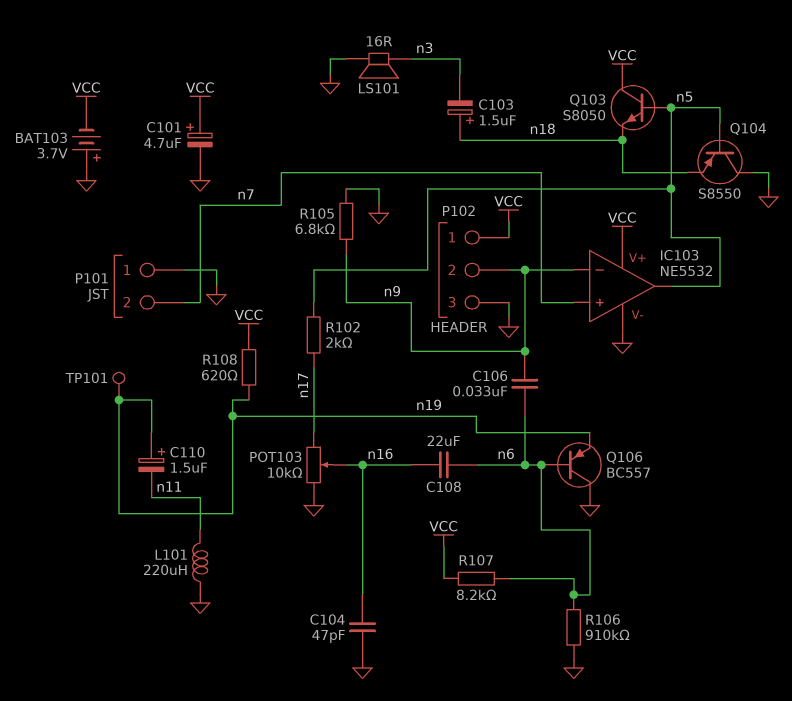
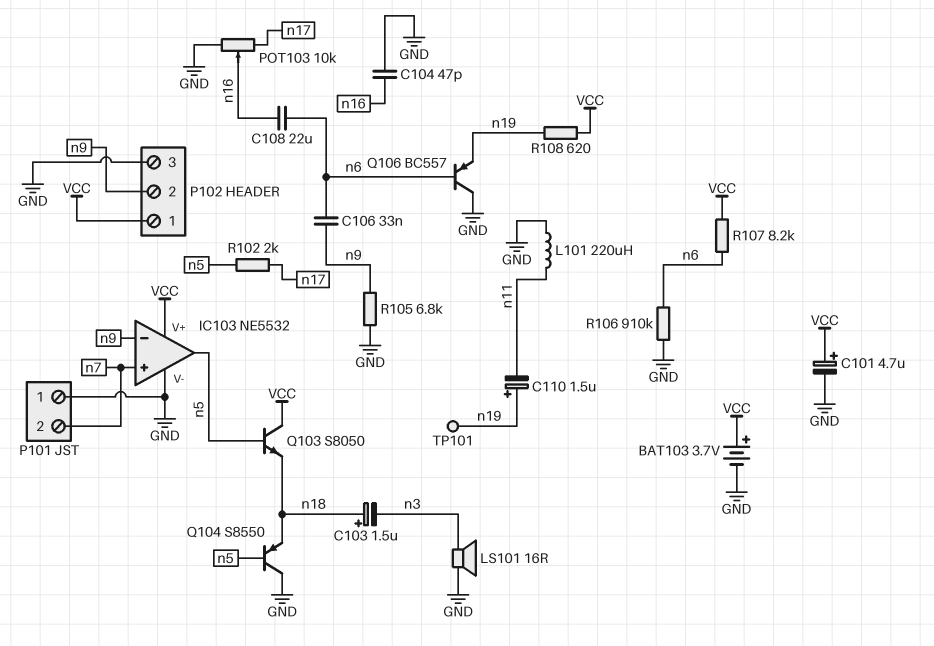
BAT103: 3.7V (plus GND, minus VCC) -> 3.7V (plus VCC, minus GND)

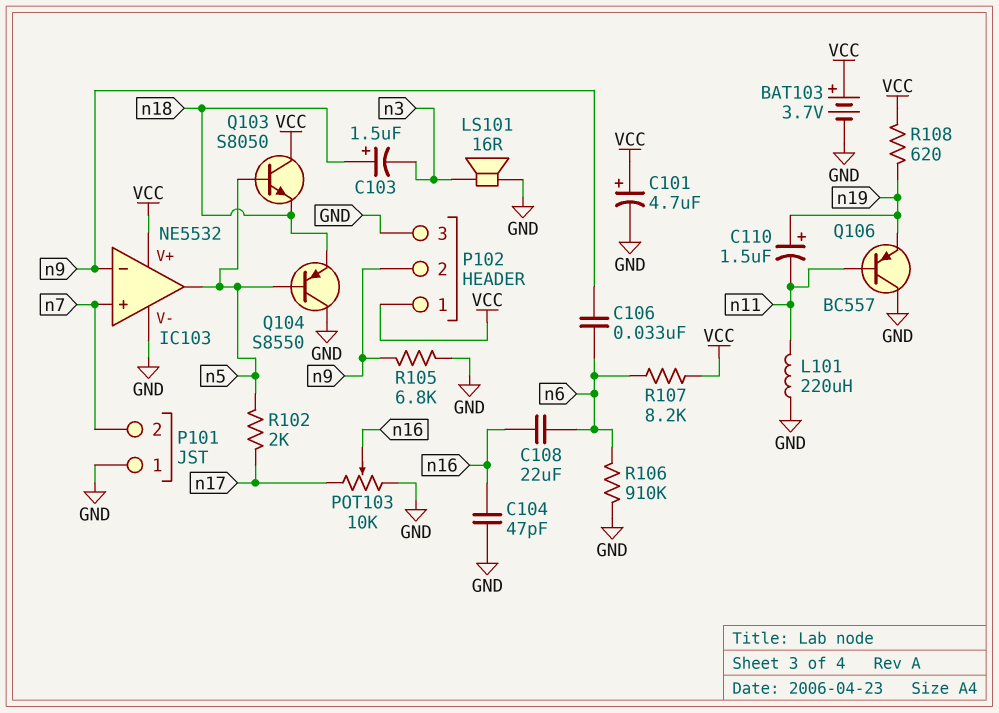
Q106: PNP BC557 (B n6, C GND, E n19) -> PNP BC557 (B n11, C GND, E n19)
TP101: test point (n19) -> none

